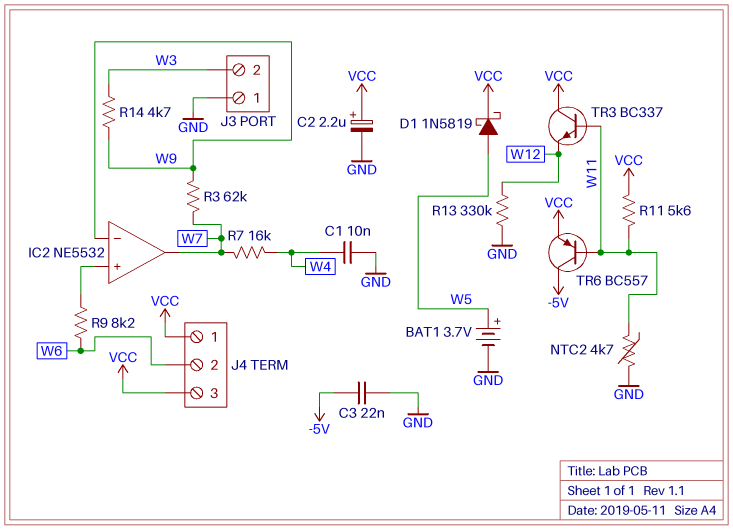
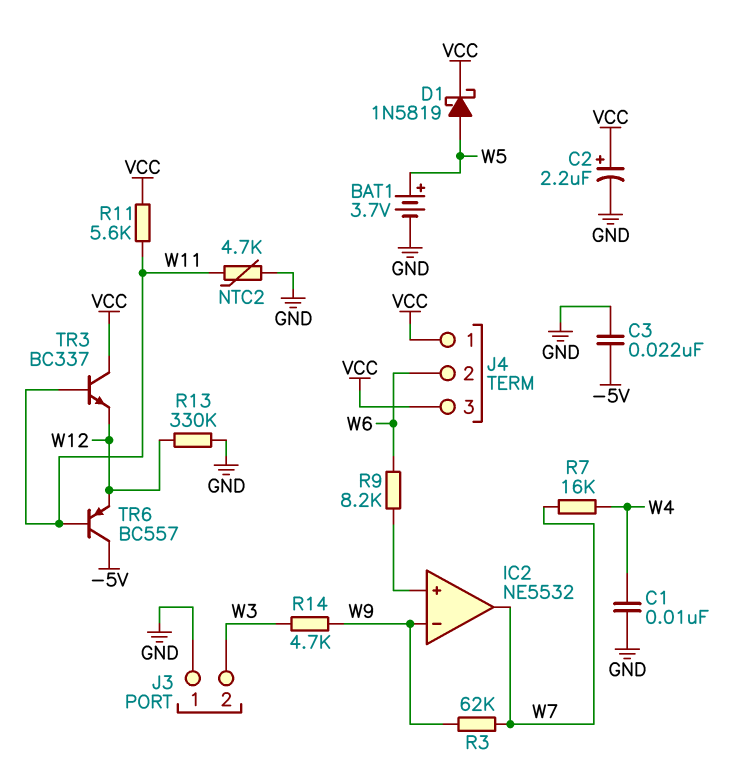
TR6: PNP BC557 (B W11, C -5V, E VCC) -> PNP BC557 (B W11, C -5V, E W12)

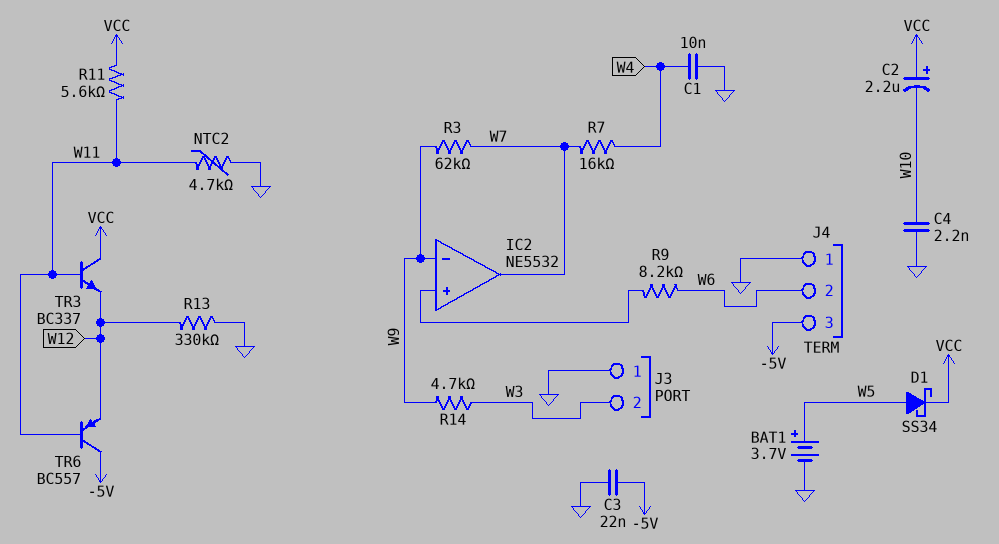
C2: 2.2uF (plus VCC, minus GND) -> 2.2uF (plus VCC, minus W10)
C4: none -> 2.2nF (GND, W10)
D1: schottky 1N5819 (A W5, K VCC) -> schottky SS34 (A W5, K VCC)
J4 pin 1: VCC -> GND
J4 pin 3: VCC -> -5V

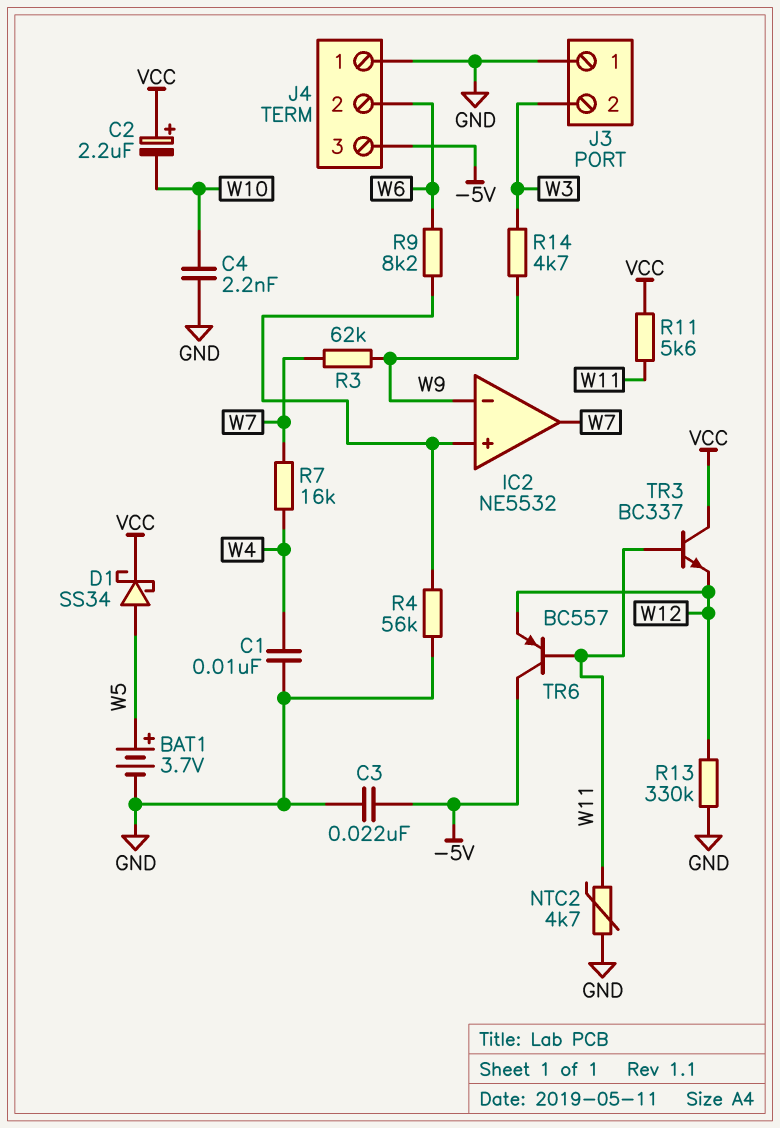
R4: none -> 56k (GND, IC2/in+)

